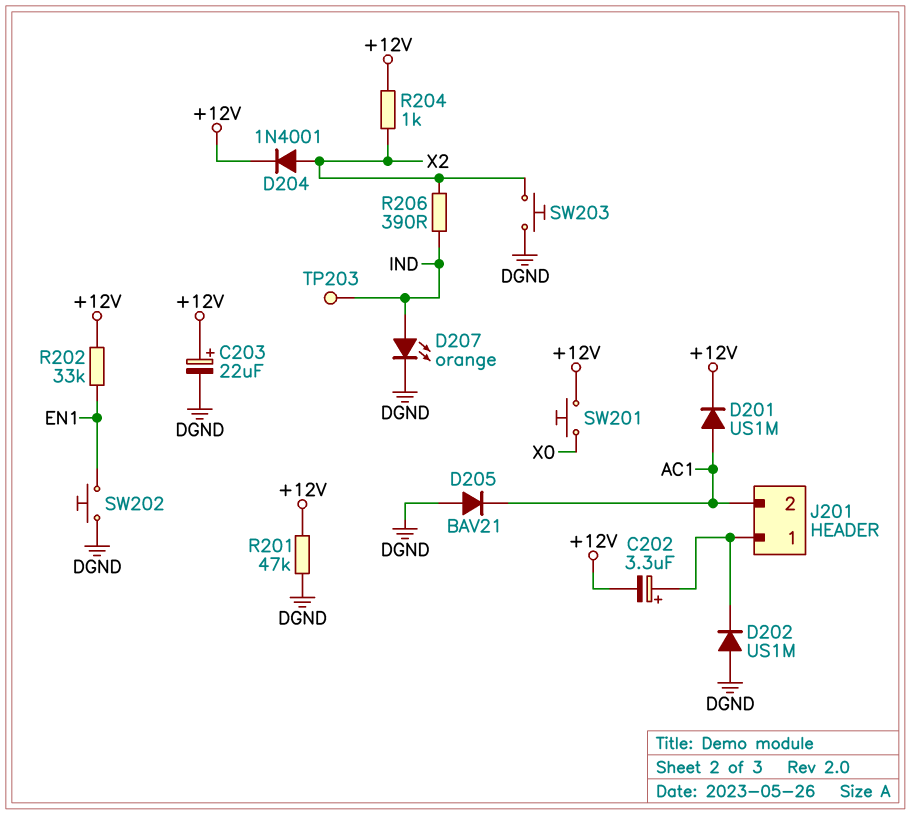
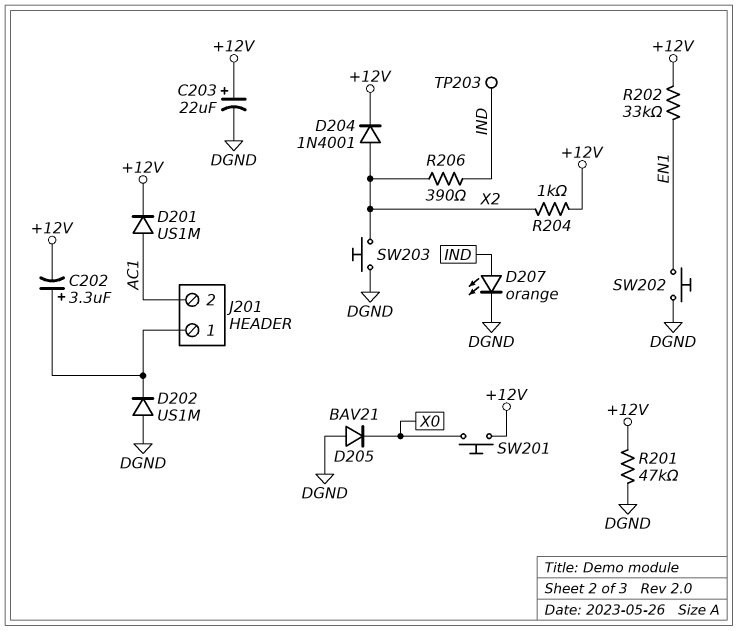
D205: diode BAV21 (A DGND, K AC1) -> diode BAV21 (A DGND, K X0)

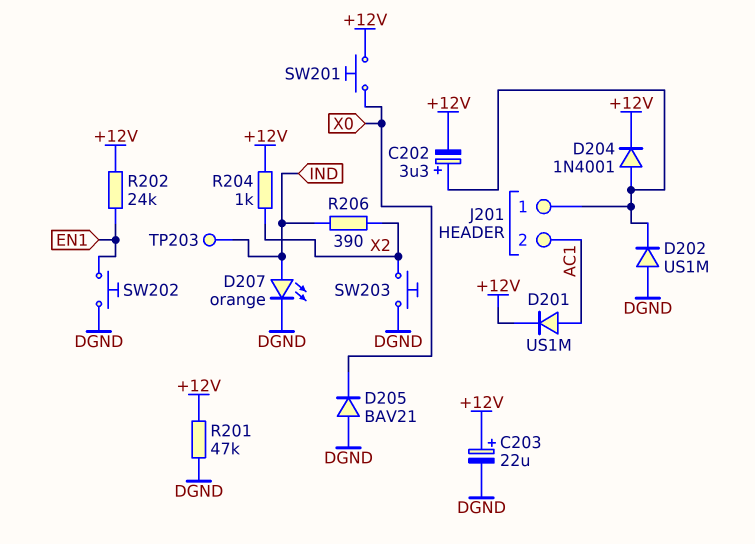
D204: diode 1N4001 (A X2, K +12V) -> diode 1N4001 (A J201/1, K +12V)
R202: 33k (+12V, EN1) -> 24k (+12V, EN1)

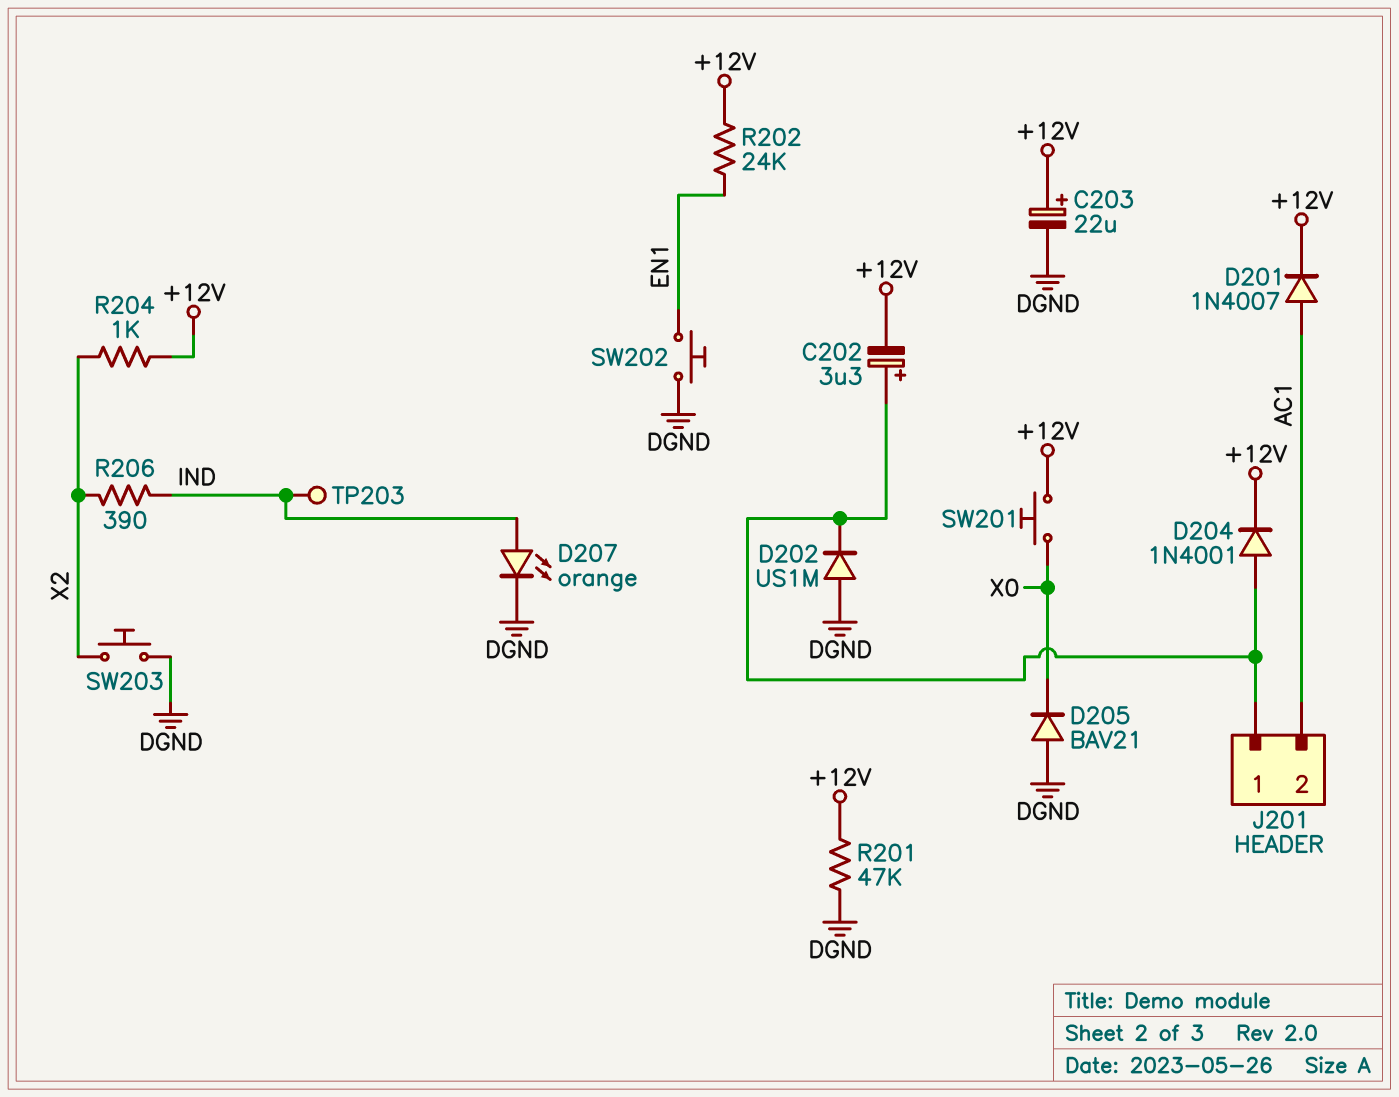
D201: diode US1M (A AC1, K +12V) -> diode 1N4007 (A AC1, K +12V)

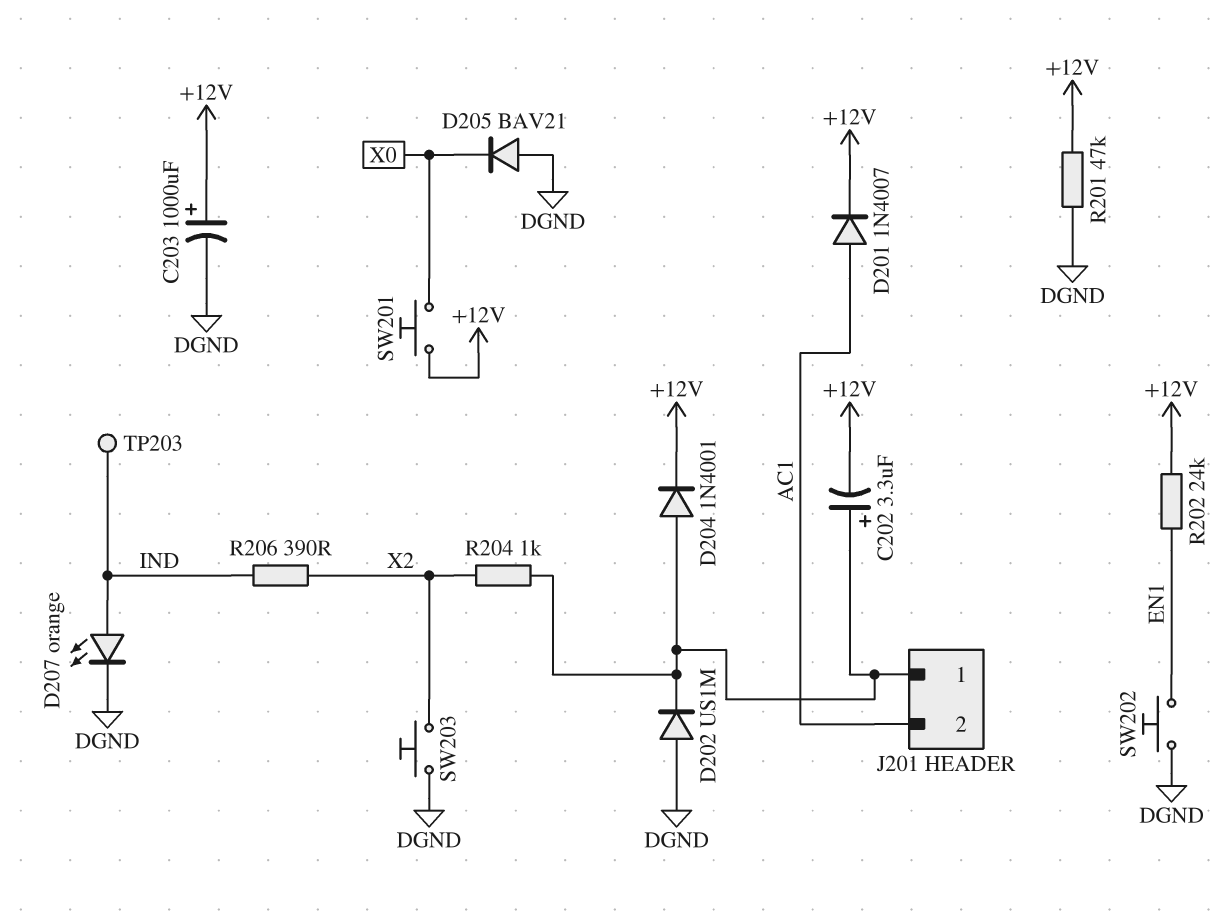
C203: 22uF (plus +12V, minus DGND) -> 1000uF (plus +12V, minus DGND)
R204: 1k (+12V, X2) -> 1k (J201/1, X2)

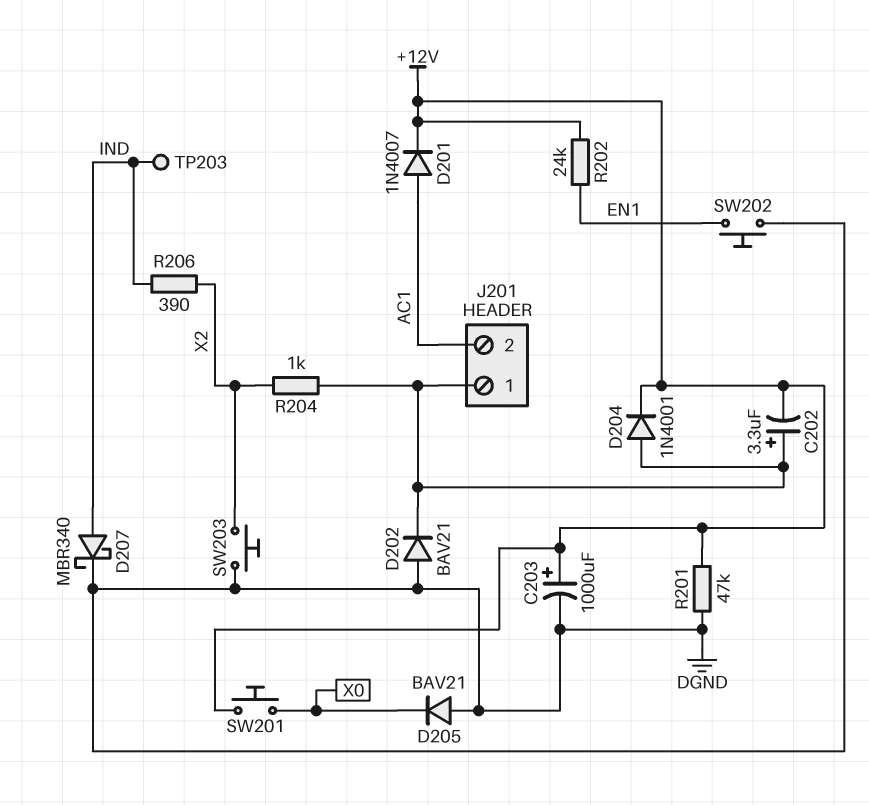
D202: diode US1M (A DGND, K J201/1) -> diode BAV21 (A DGND, K J201/1)
D207: LED orange (A IND, K DGND) -> schottky MBR340 (A IND, K DGND)

